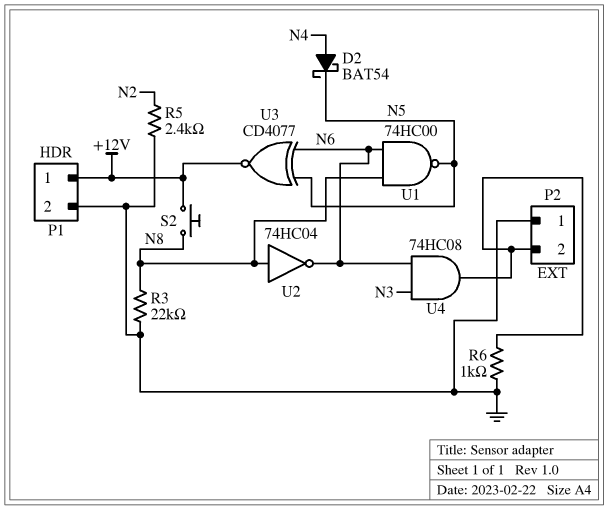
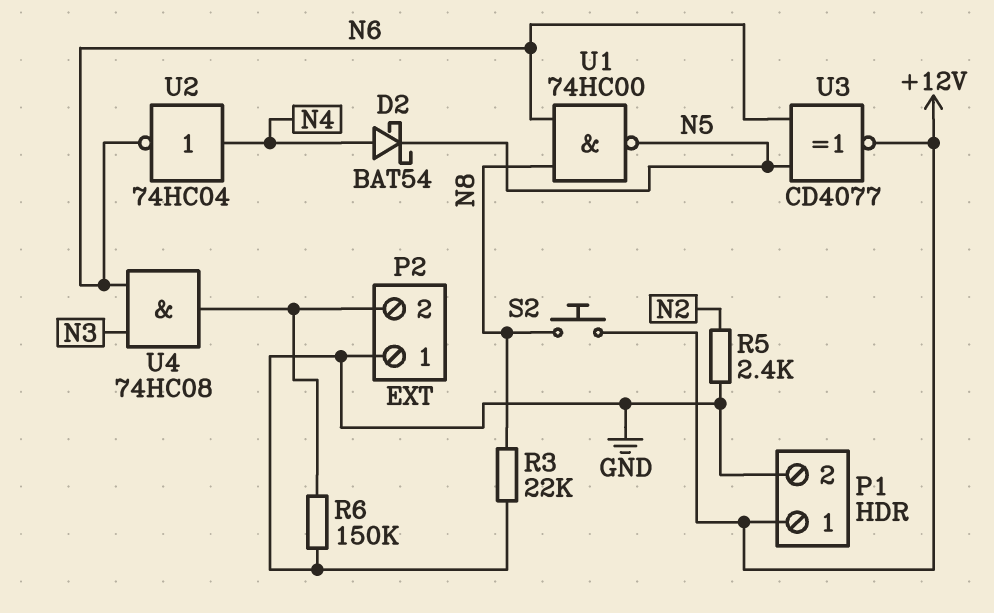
R6: 1k (GND, P2/2) -> 150k (GND, P2/2)
U2: NOT 74HC04 (in N8, out N6) -> NOT 74HC04 (in N4, out N6)

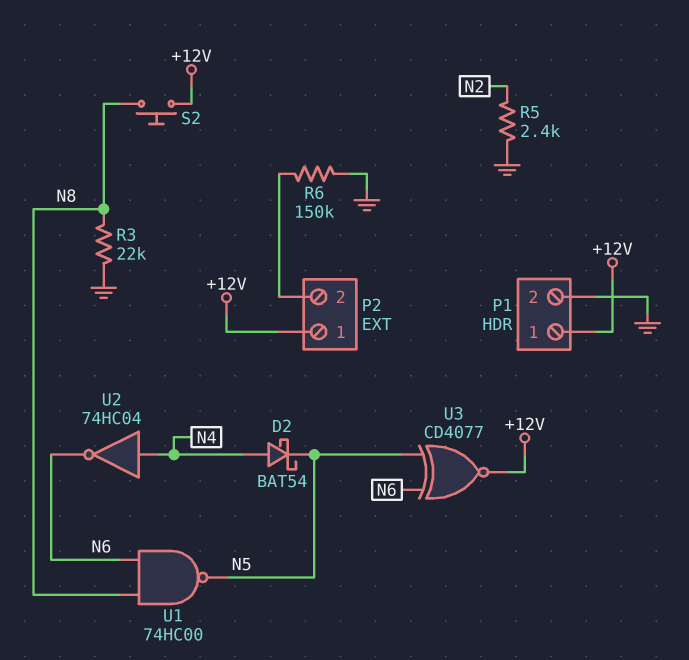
P2 pin 1: GND -> +12V
U4: AND 74HC08 (in N3, in N6, out P2/2) -> none

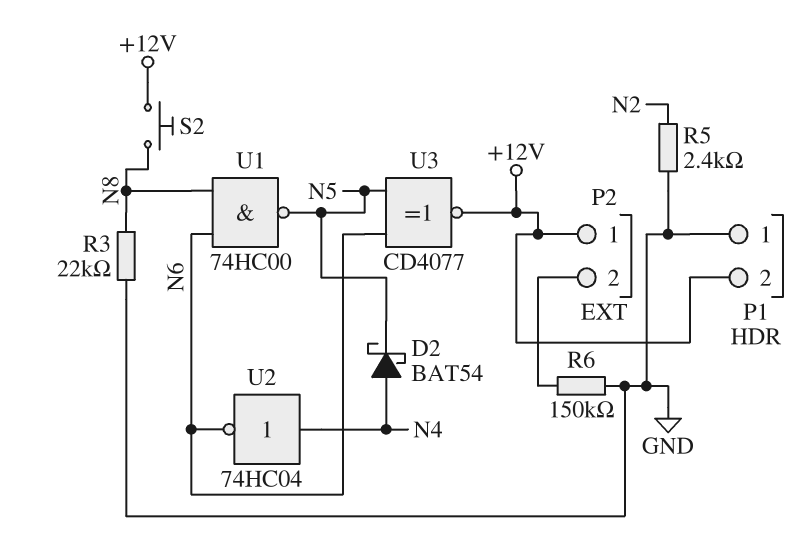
P1 pin 1: +12V -> GND
P1 pin 2: GND -> +12V

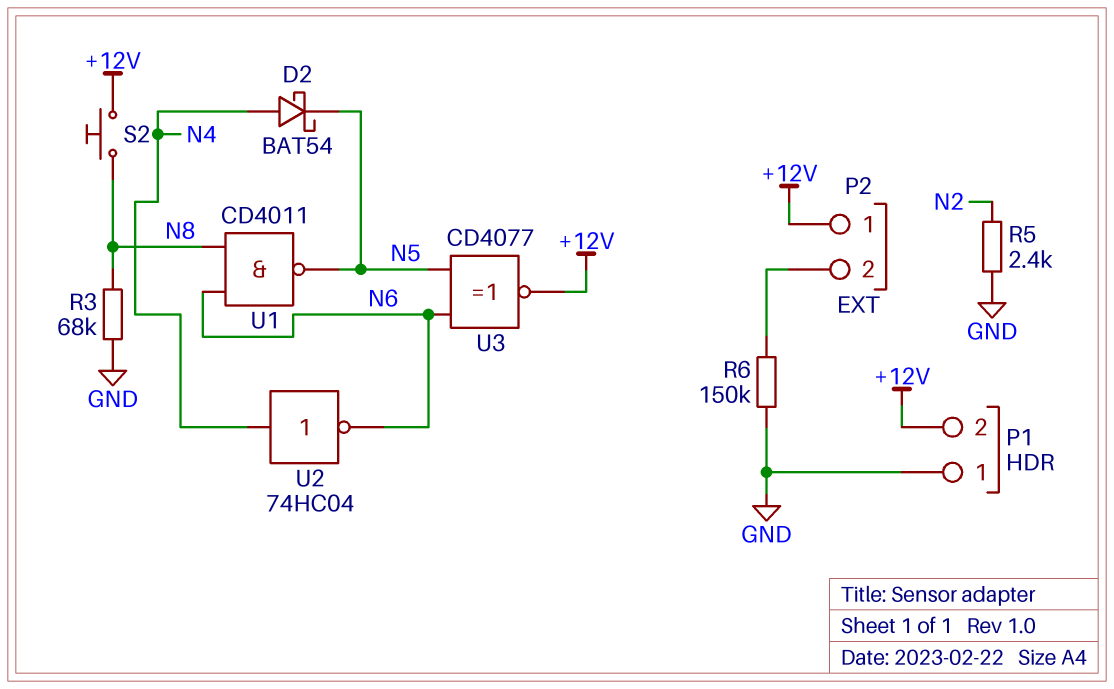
R3: 22k (GND, N8) -> 68k (GND, N8)
U1: NAND 74HC00 (in N6, in N8, out N5) -> NAND CD4011 (in N6, in N8, out N5)

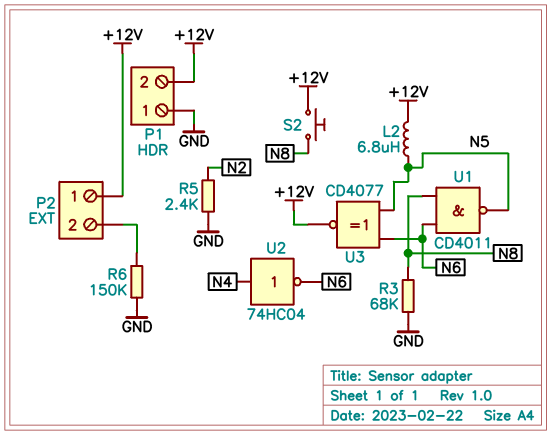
D2: schottky BAT54 (A N4, K N5) -> none
L2: none -> 6.8uH (+12V, N5)

